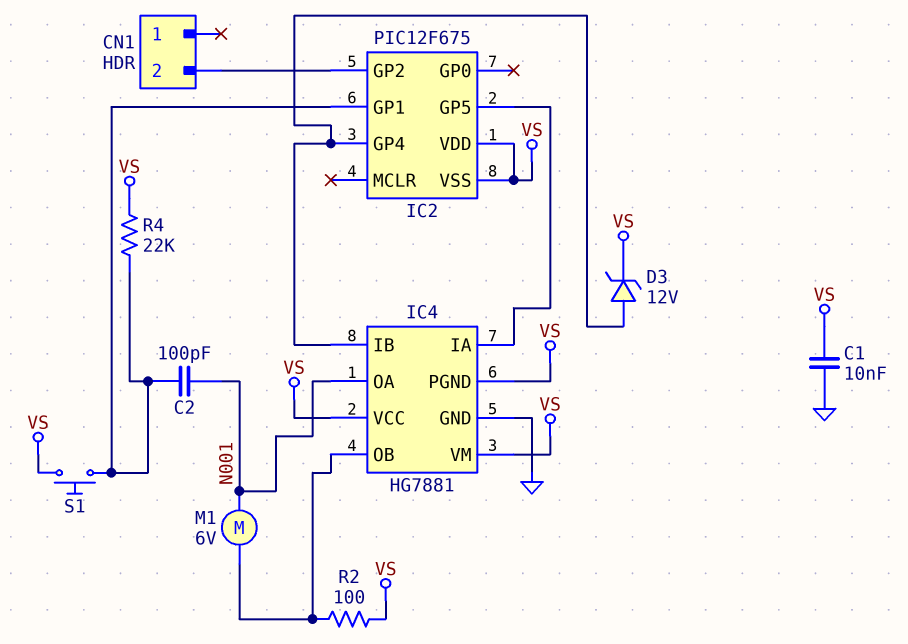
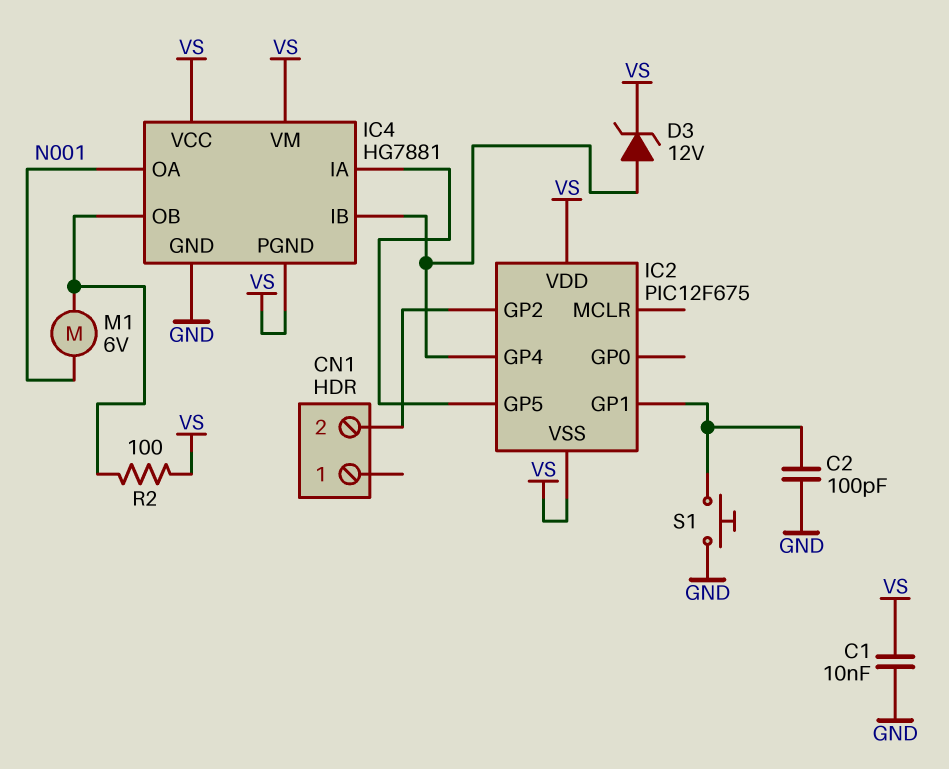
C2: 100pF (IC2/GP1, N001) -> 100pF (GND, IC2/GP1)
R4: 22k (IC2/GP1, VS) -> none
S1: button (IC2/GP1, VS) -> button (GND, IC2/GP1)

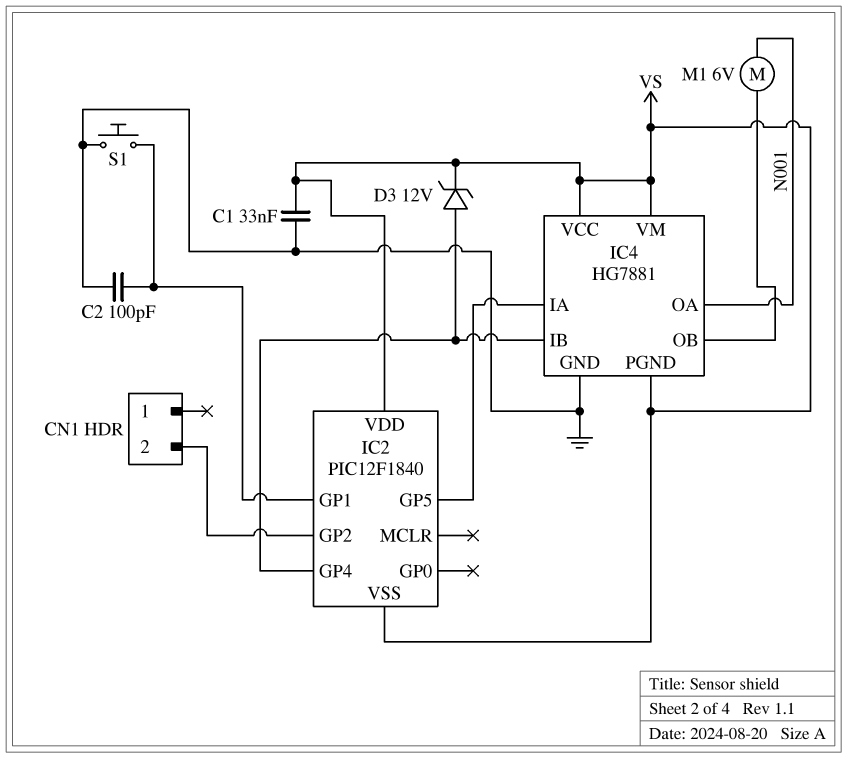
C1: 10nF (GND, VS) -> 33nF (GND, VS)
IC2: PIC12F675 -> PIC12F1840
R2: 100 (IC4/OB, VS) -> none

